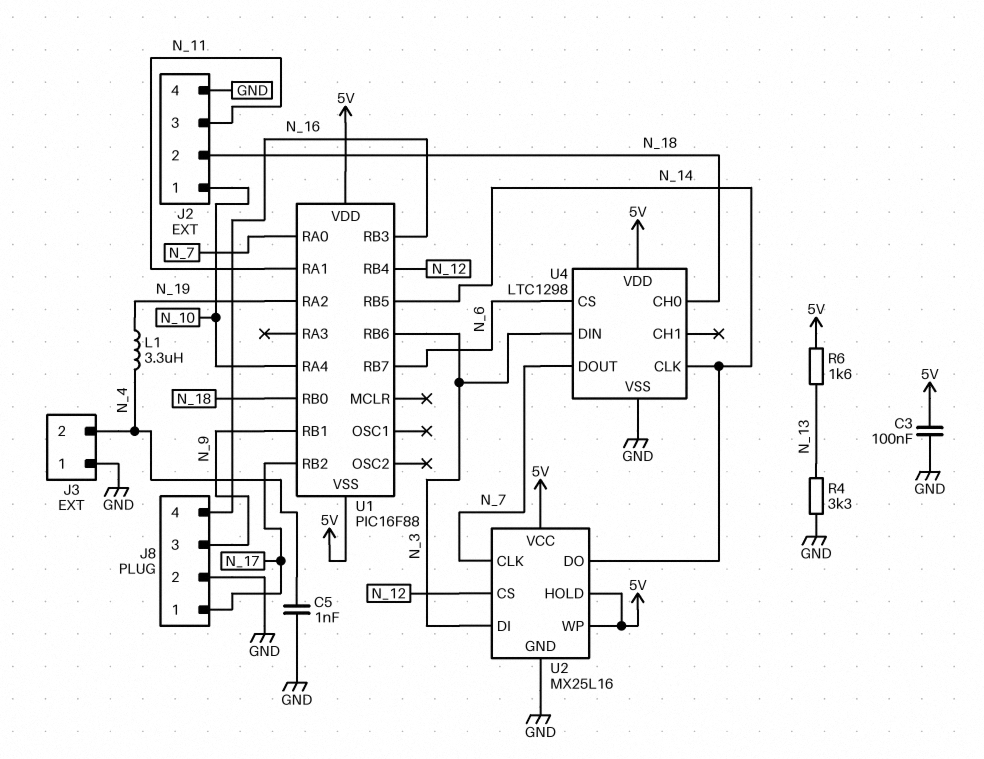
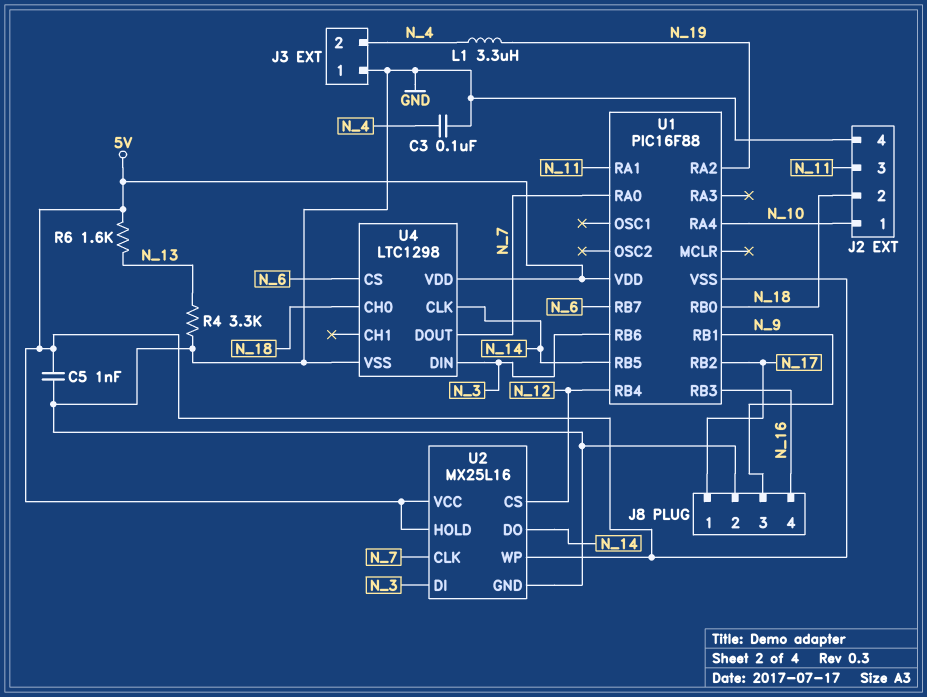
C3: 100nF (5V, GND) -> 100nF (GND, N_4)
C5: 1nF (GND, N_4) -> 1nF (5V, GND)

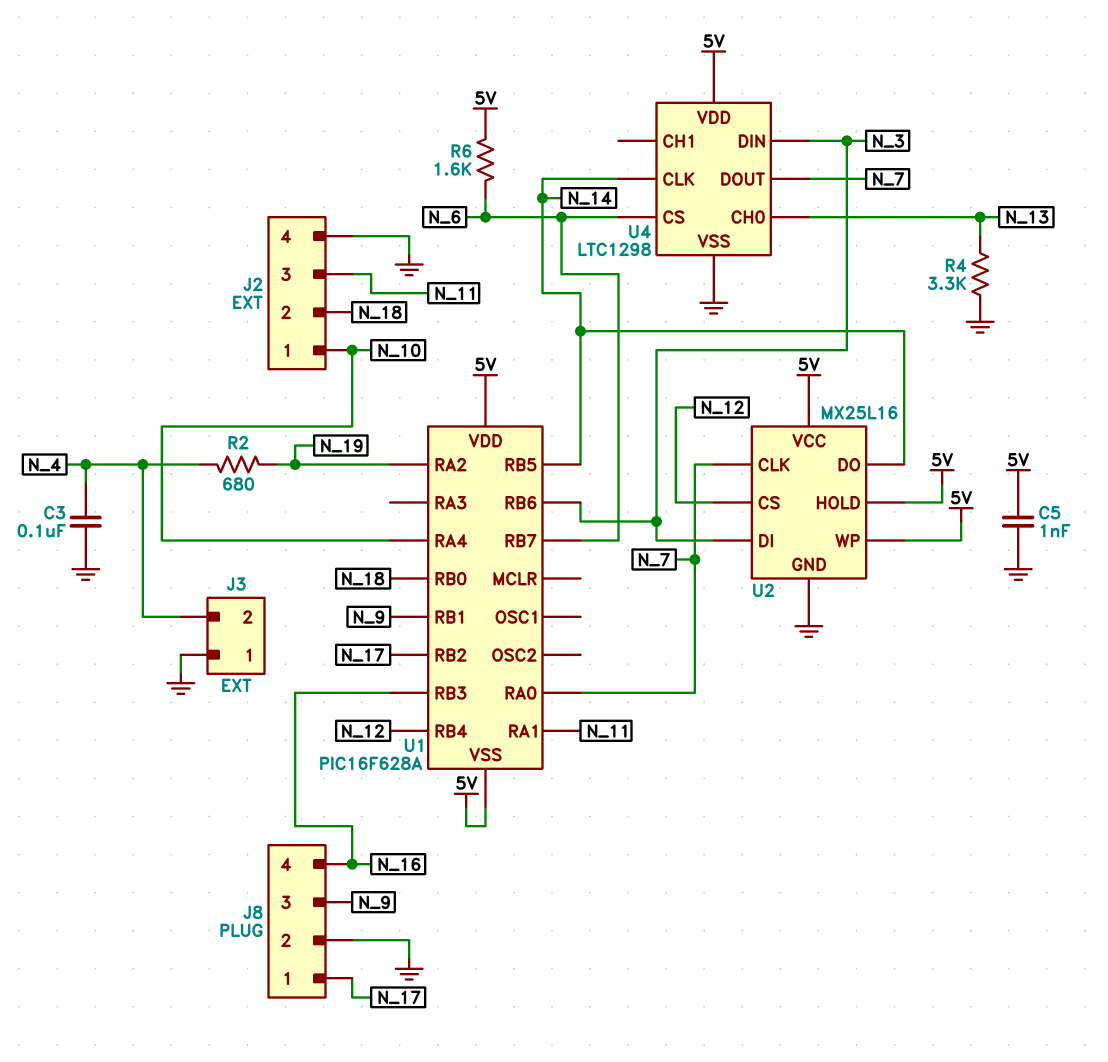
L1: 3.3uH (N_4, N_19) -> none
R2: none -> 680 (N_4, N_19)
R6: 1.6k (5V, N_13) -> 1.6k (5V, N_6)
U1: PIC16F88 -> PIC16F628A
U4 pin CH0: N_18 -> N_13

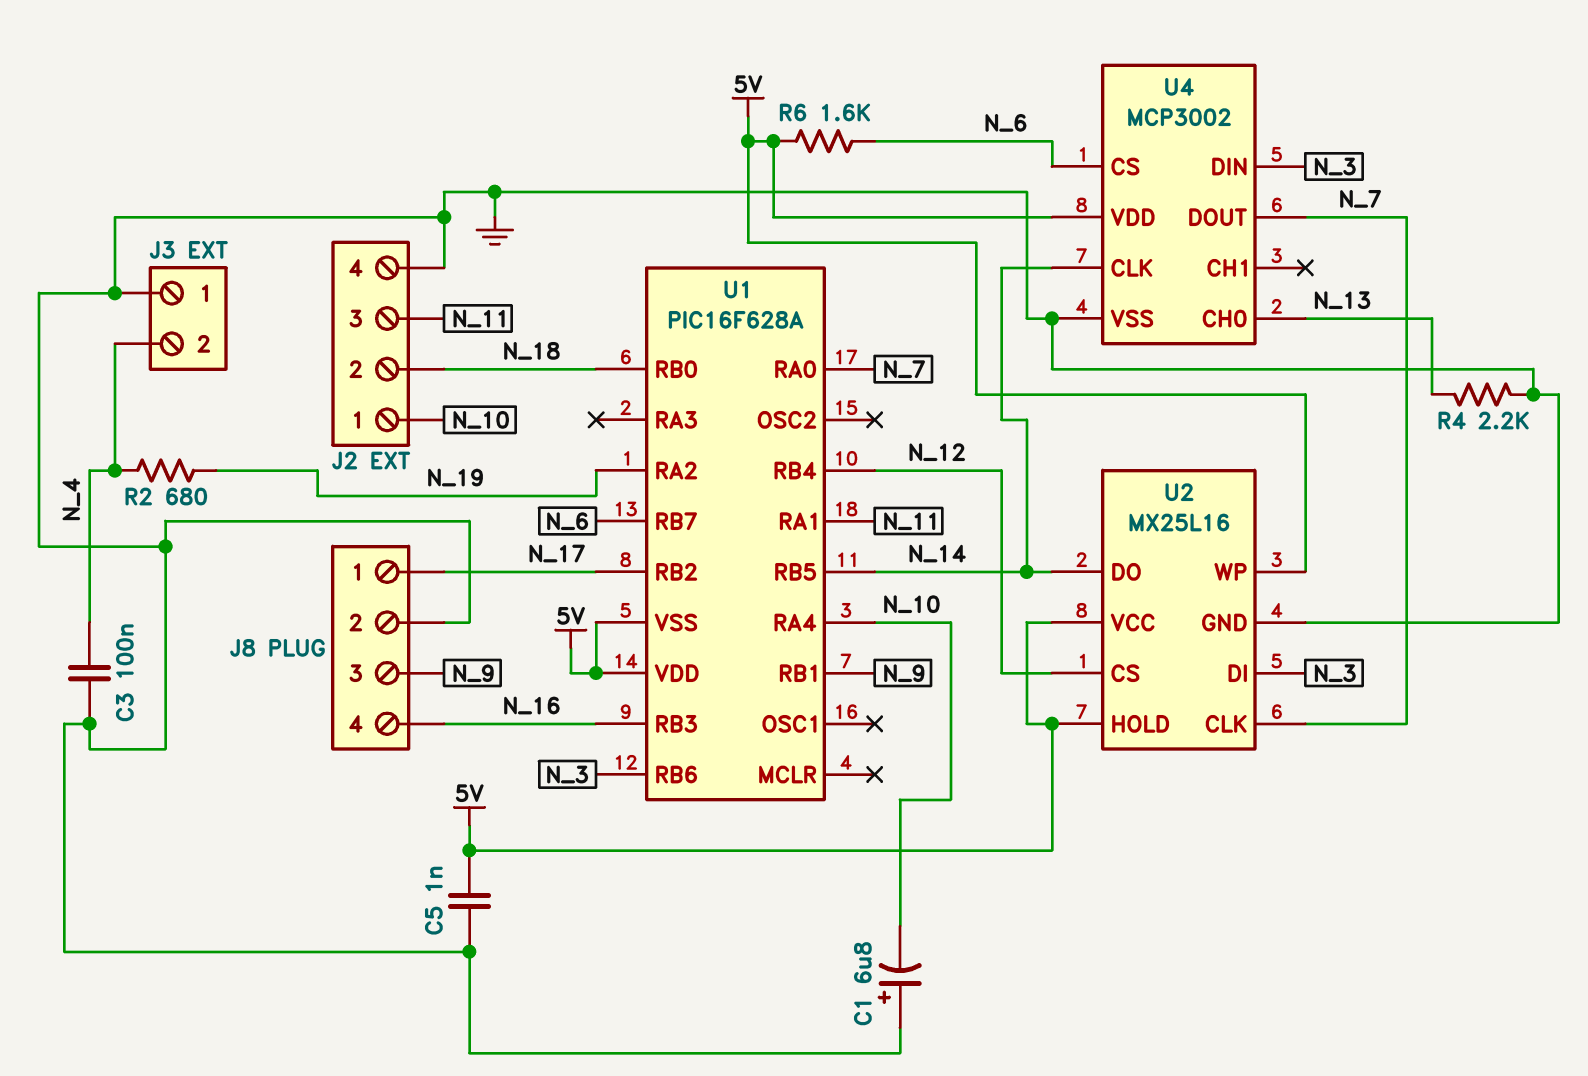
C1: none -> 6.8uF (plus GND, minus N_10)
R4: 3.3k (GND, N_13) -> 2.2k (GND, N_13)
U4: LTC1298 -> MCP3002

